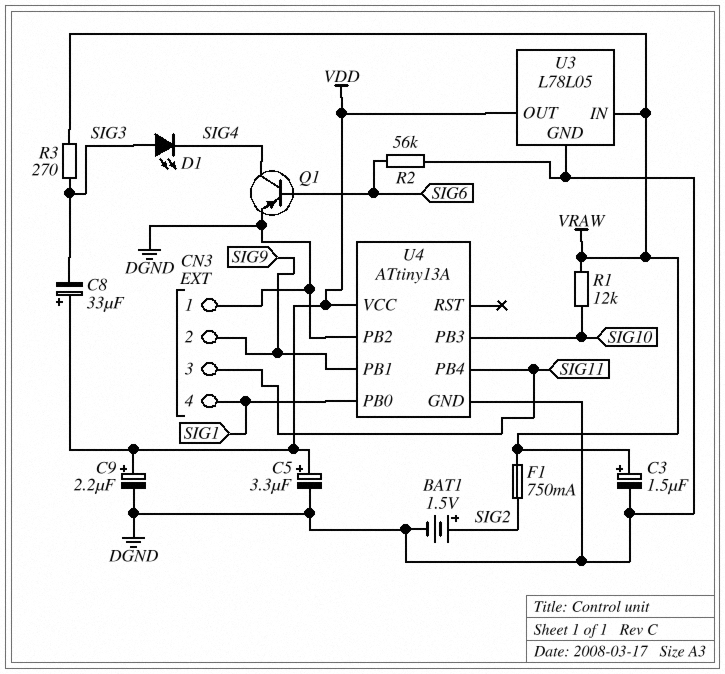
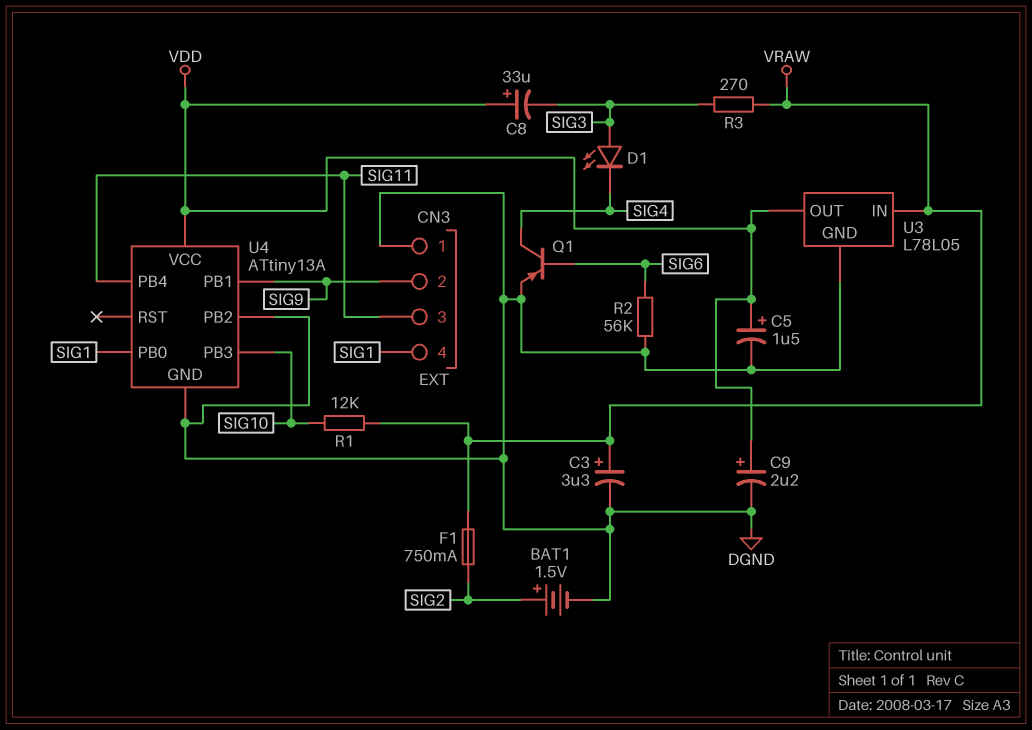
C3: 1.5uF (plus VRAW, minus DGND) -> 3.3uF (plus VRAW, minus DGND)
C5: 3.3uF (plus VDD, minus DGND) -> 1.5uF (plus VDD, minus DGND)

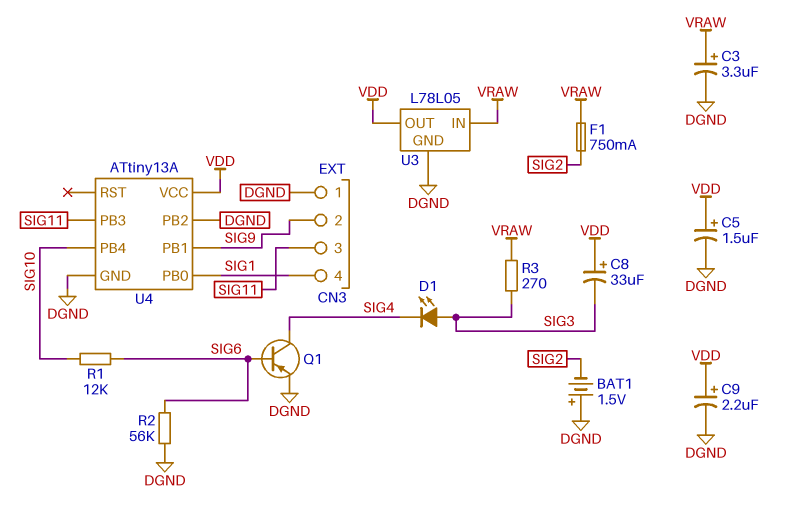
BAT1: 1.5V (plus SIG2, minus DGND) -> 1.5V (plus DGND, minus SIG2)
R1: 12k (SIG10, VRAW) -> 12k (SIG6, SIG10)
U4 pin PB3: SIG10 -> SIG11
U4 pin PB4: SIG11 -> SIG10

